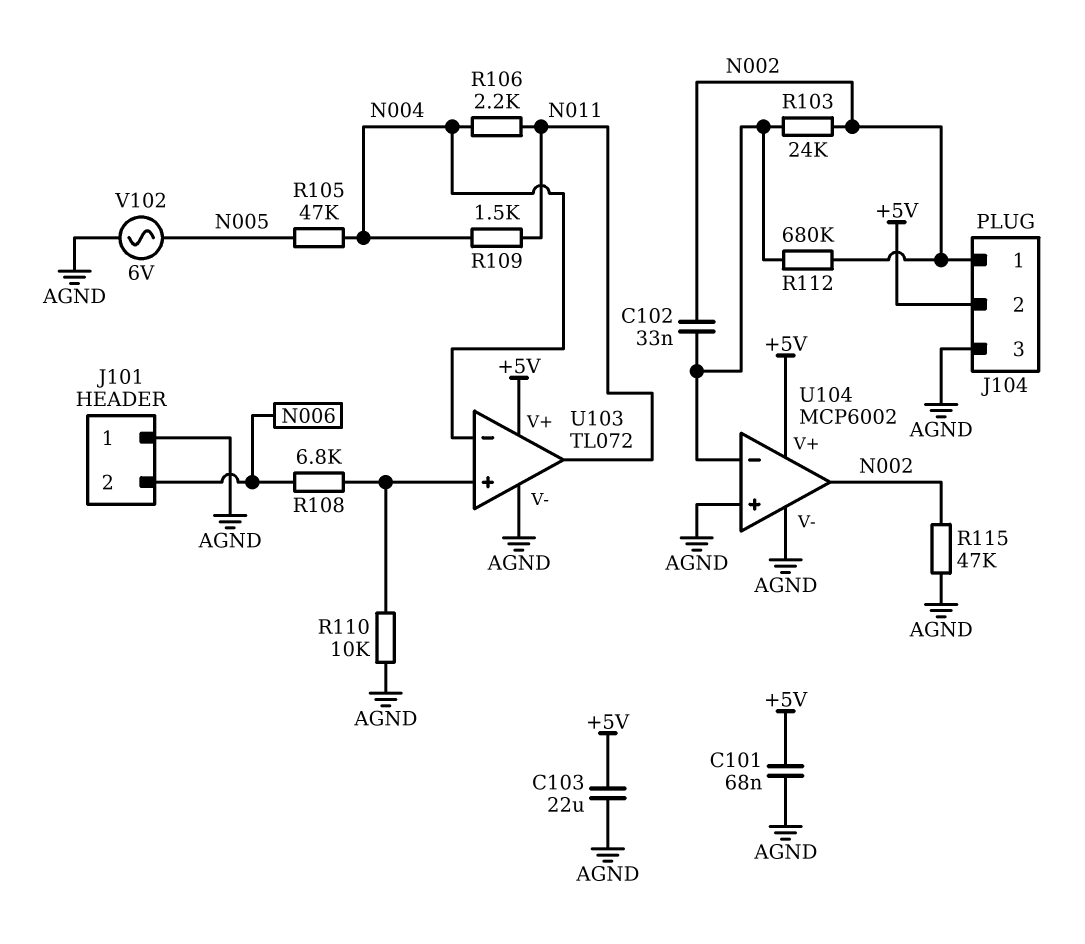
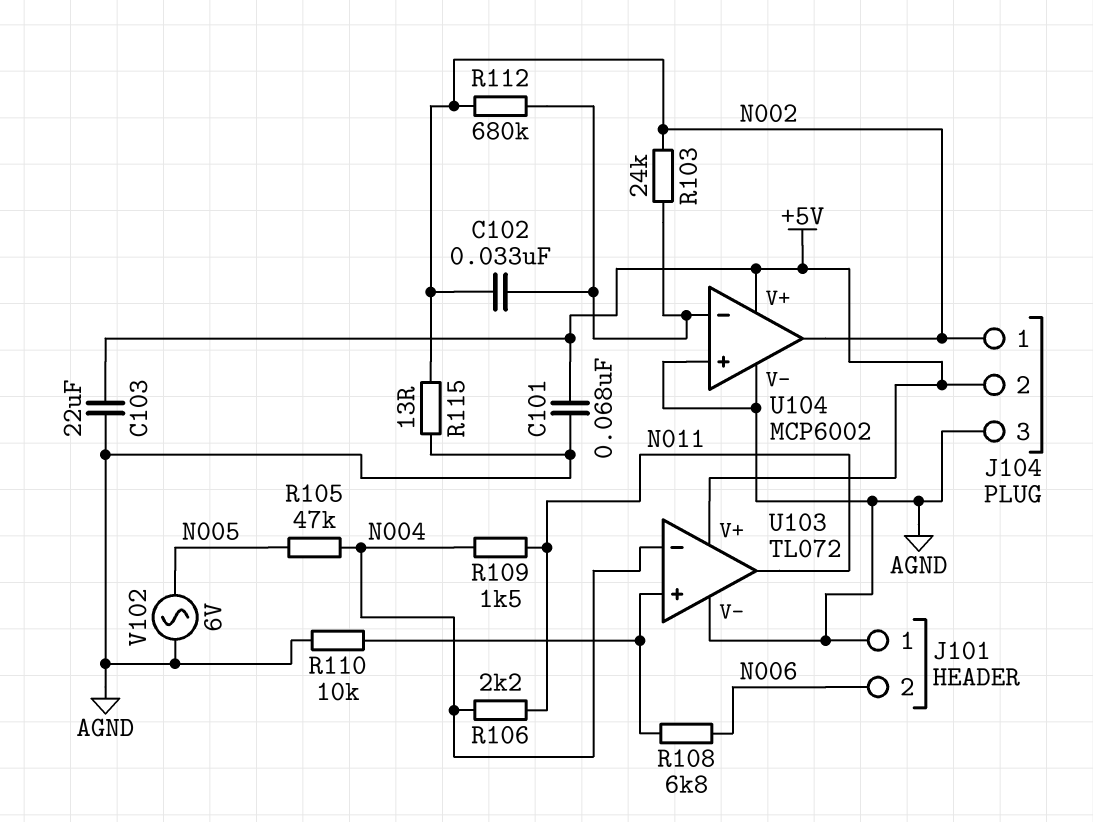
R115: 47k (AGND, N002) -> 13 (AGND, N002)

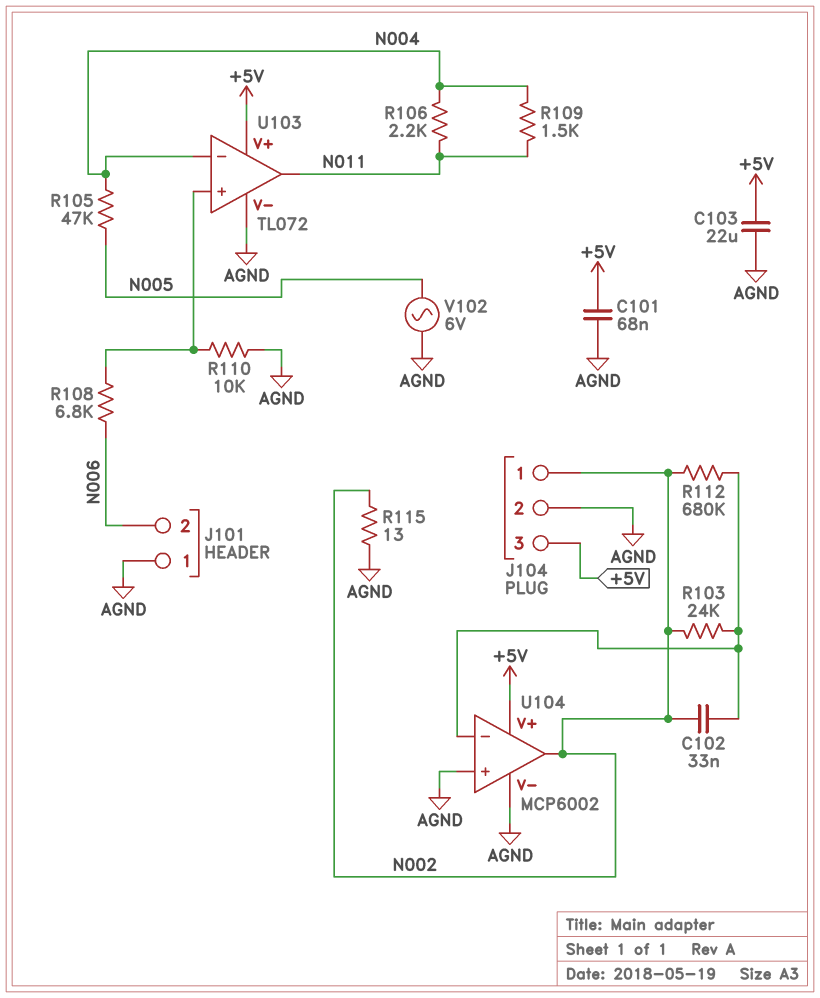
J104 pin 2: +5V -> AGND
J104 pin 3: AGND -> +5V

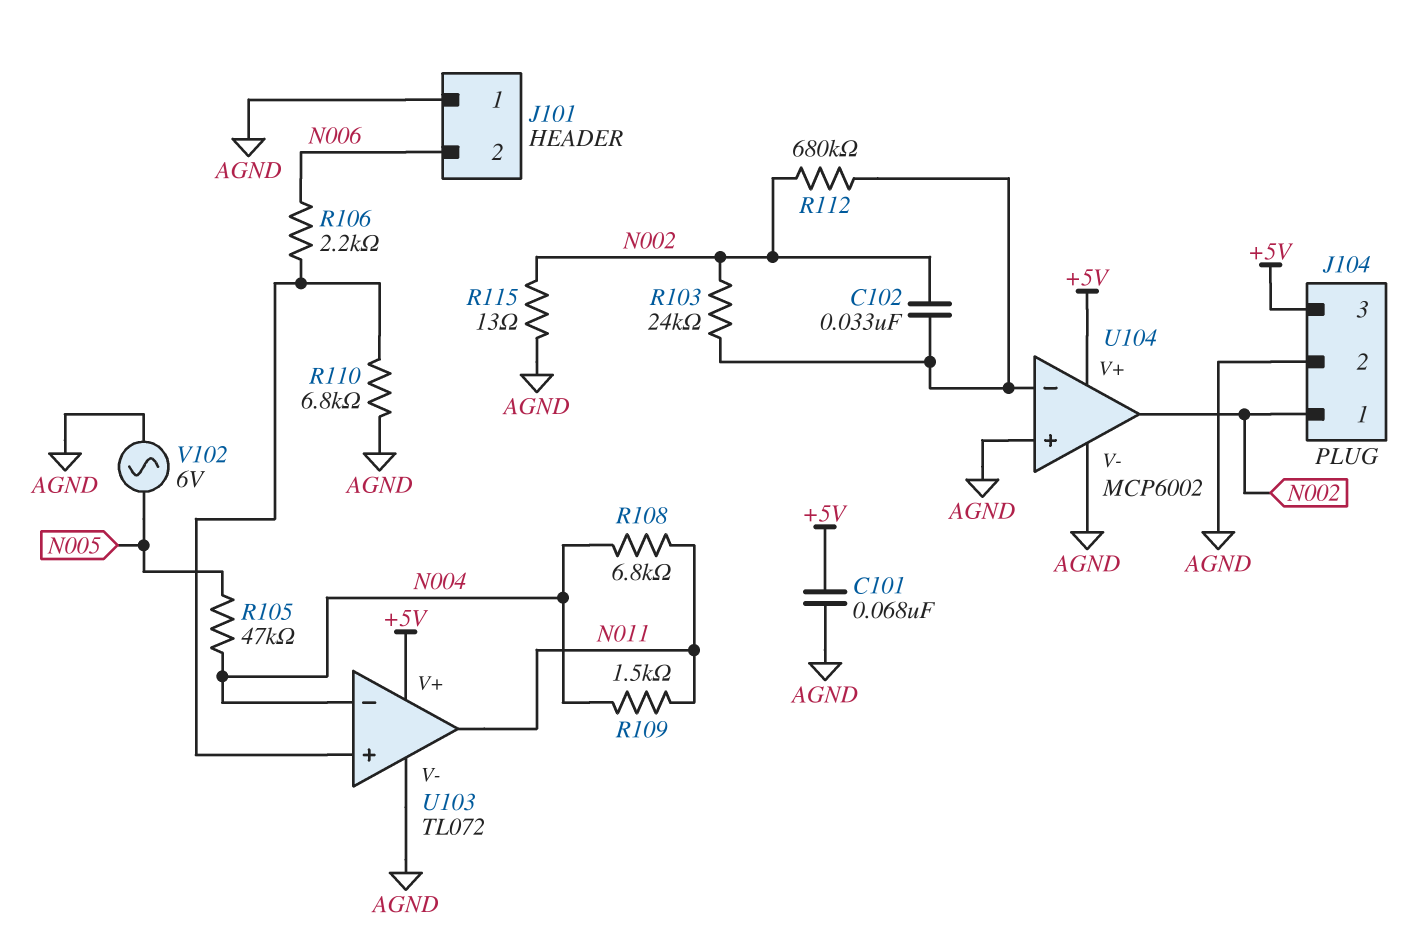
C103: 22uF (+5V, AGND) -> none
R106: 2.2k (N004, N011) -> 2.2k (N006, U103/in+)
R108: 6.8k (N006, U103/in+) -> 6.8k (N004, N011)
R110: 10k (AGND, U103/in+) -> 6.8k (AGND, U103/in+)

